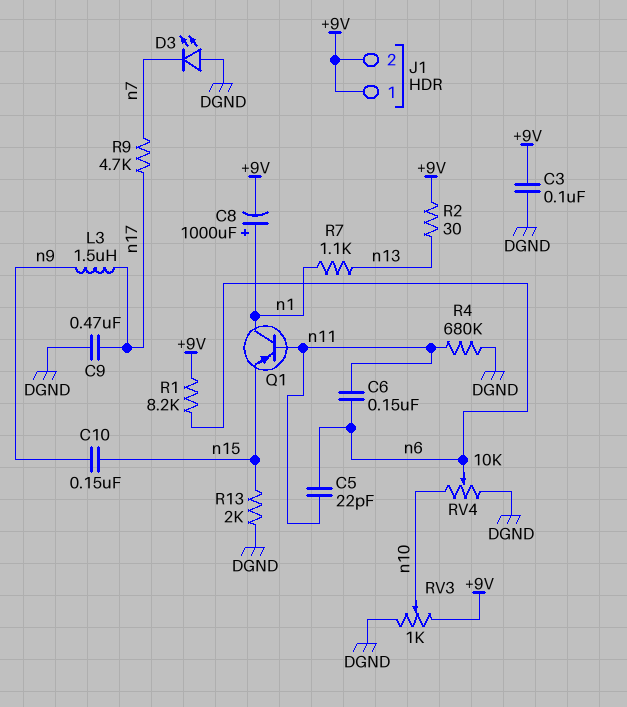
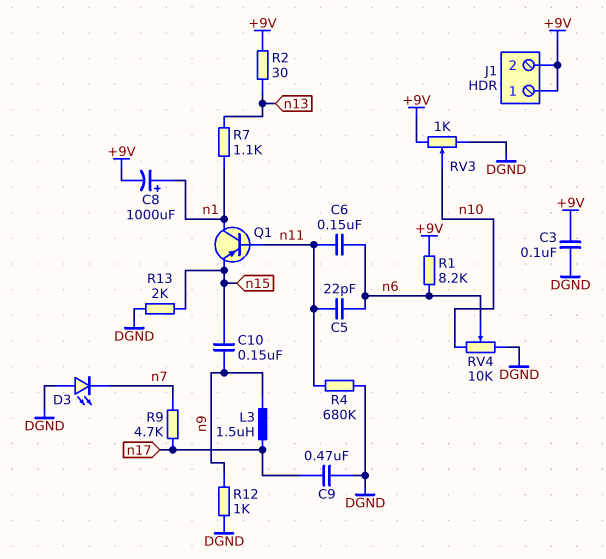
R12: none -> 1k (DGND, n9)

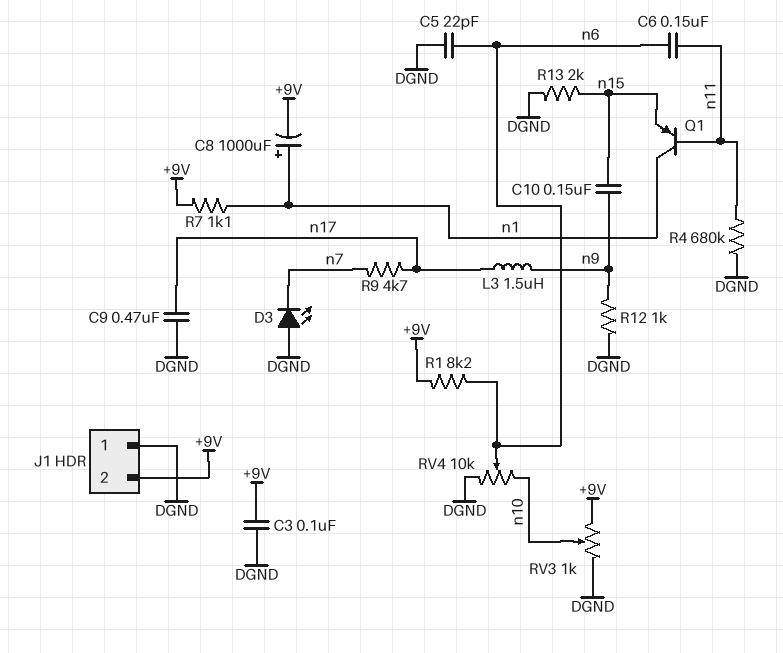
C5: 22pF (n6, n11) -> 22pF (DGND, n6)
J1 pin 1: +9V -> DGND
R2: 30 (+9V, n13) -> none
R7: 1.1k (n1, n13) -> 1.1k (+9V, n1)

